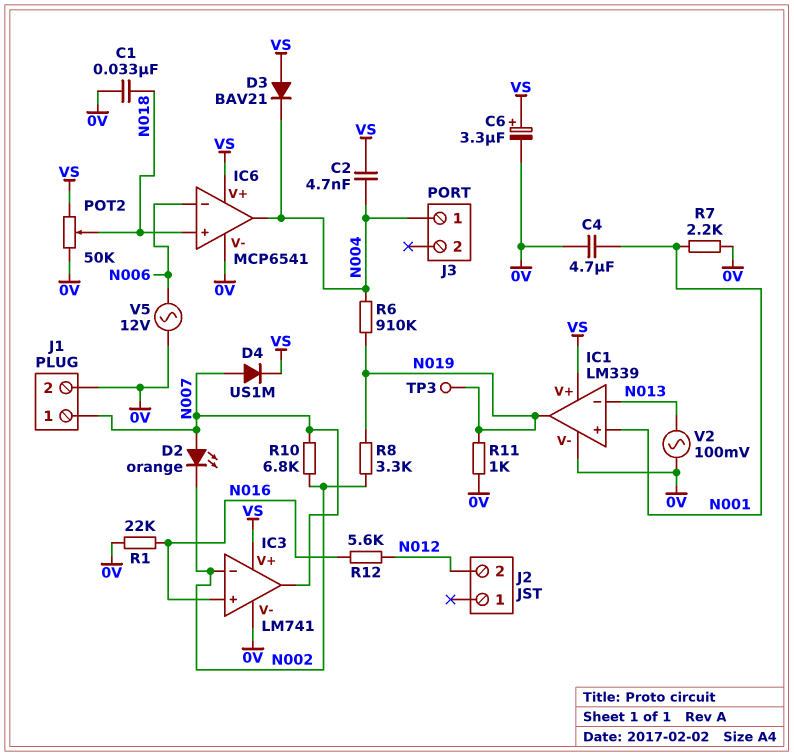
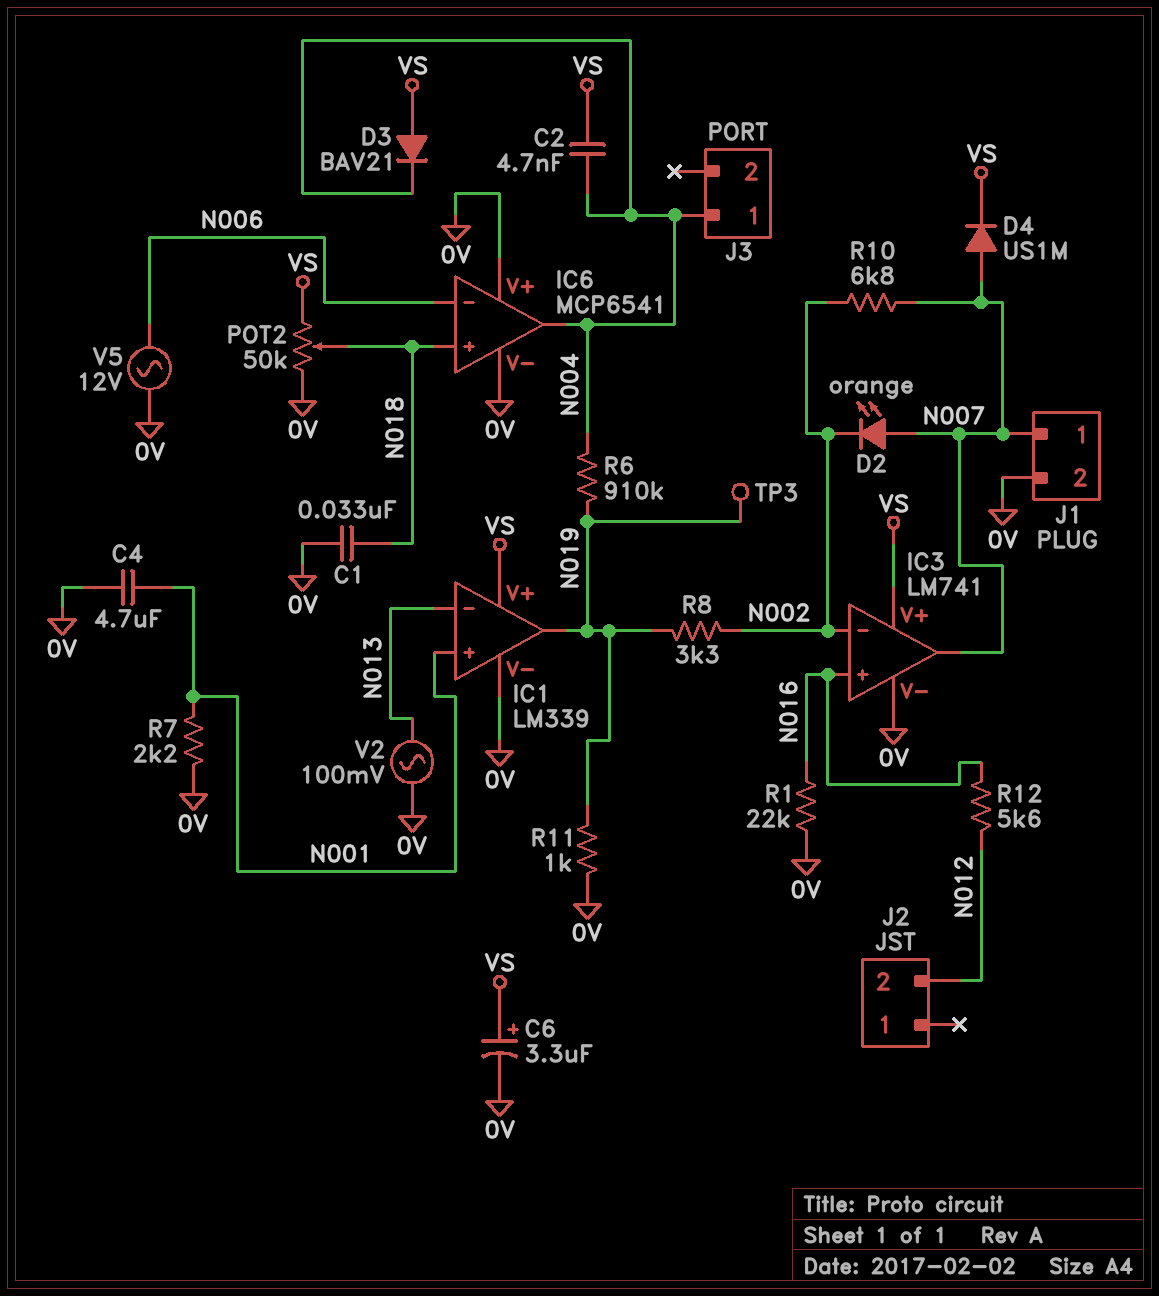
IC6 pin V+: VS -> 0V

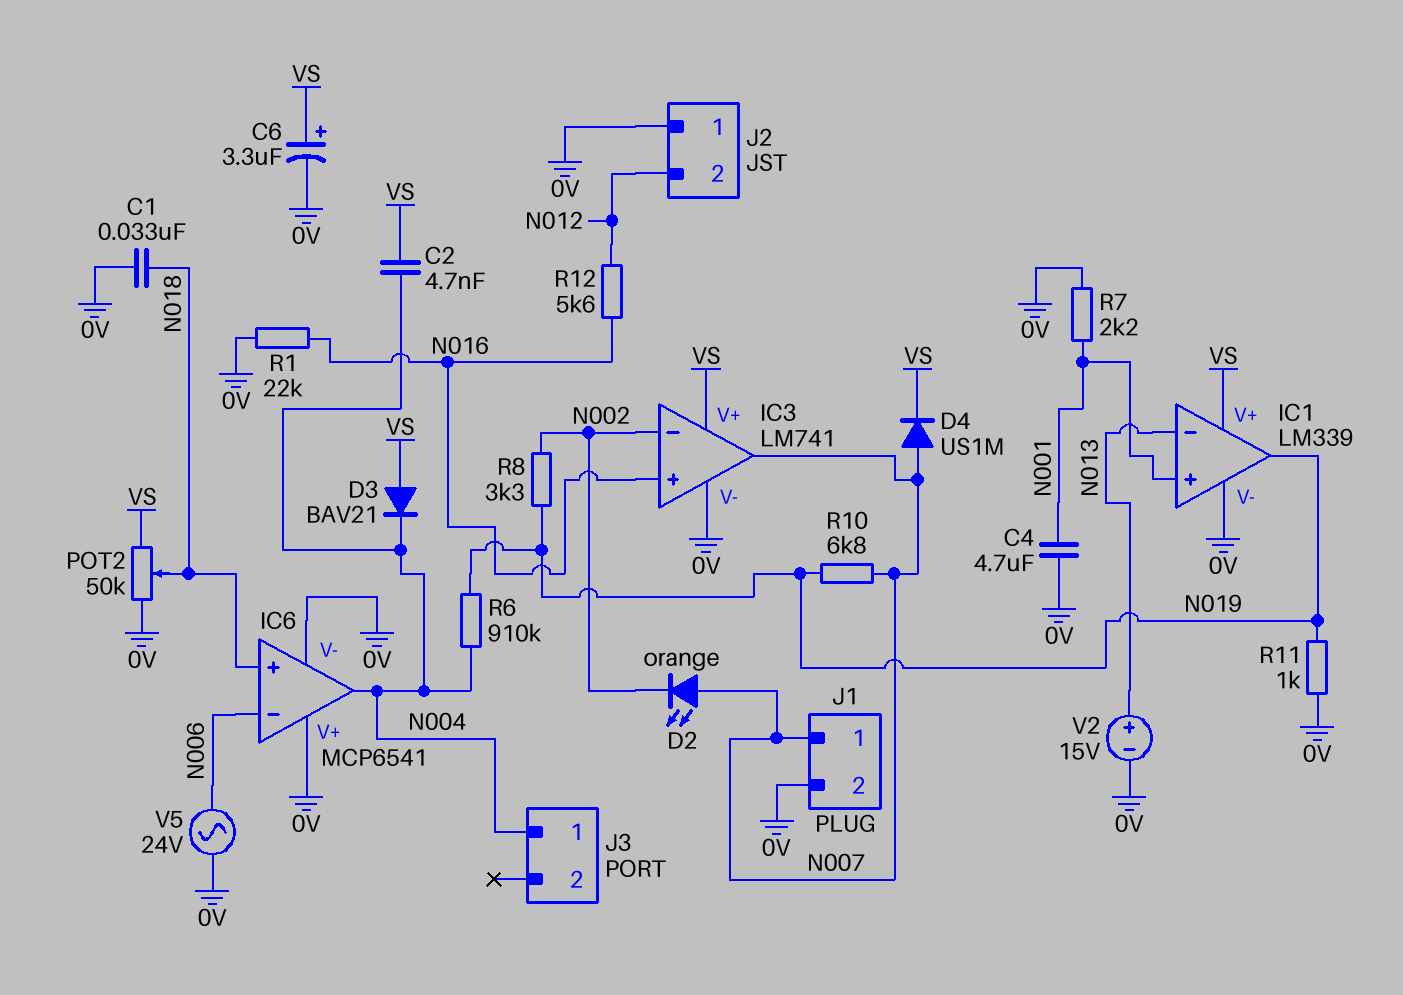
J2 pin 1: none -> 0V
R10: 6.8k (N002, N007) -> 6.8k (N007, N019)
TP3: test point (N019) -> none
V2: AC 100mV (0V, N013) -> 15V (plus N013, minus 0V)
V5: AC 12V (0V, N006) -> AC 24V (0V, N006)

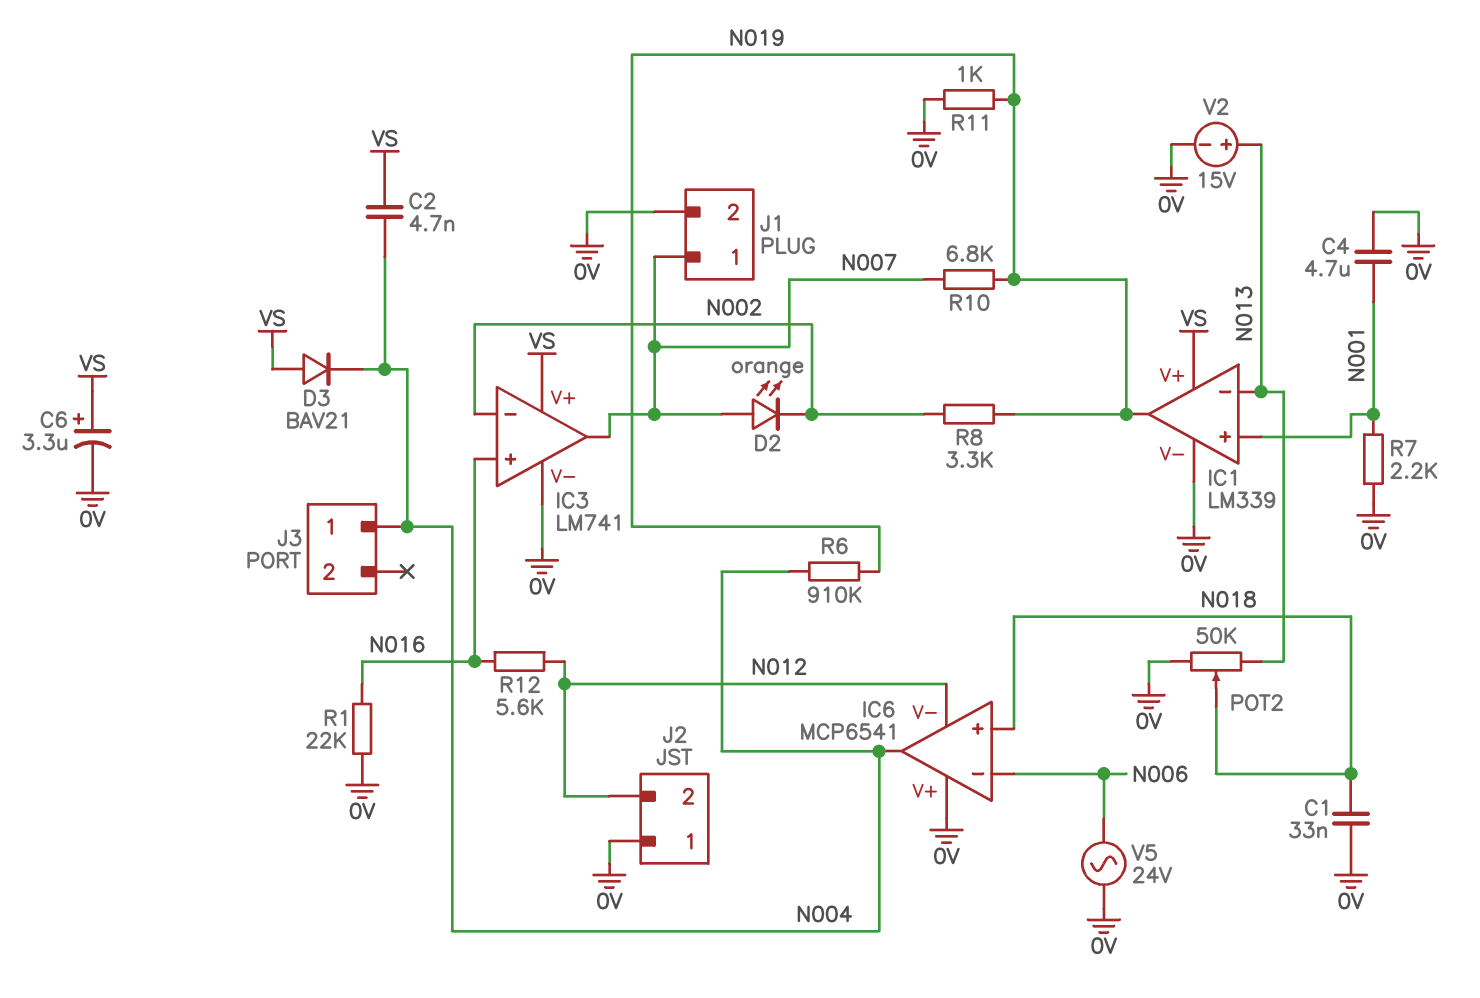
D4: diode US1M (A N007, K VS) -> none
IC6 pin V-: 0V -> N012
POT2: 50k (0V, VS, wiper N018) -> 50k (0V, N013, wiper N018)

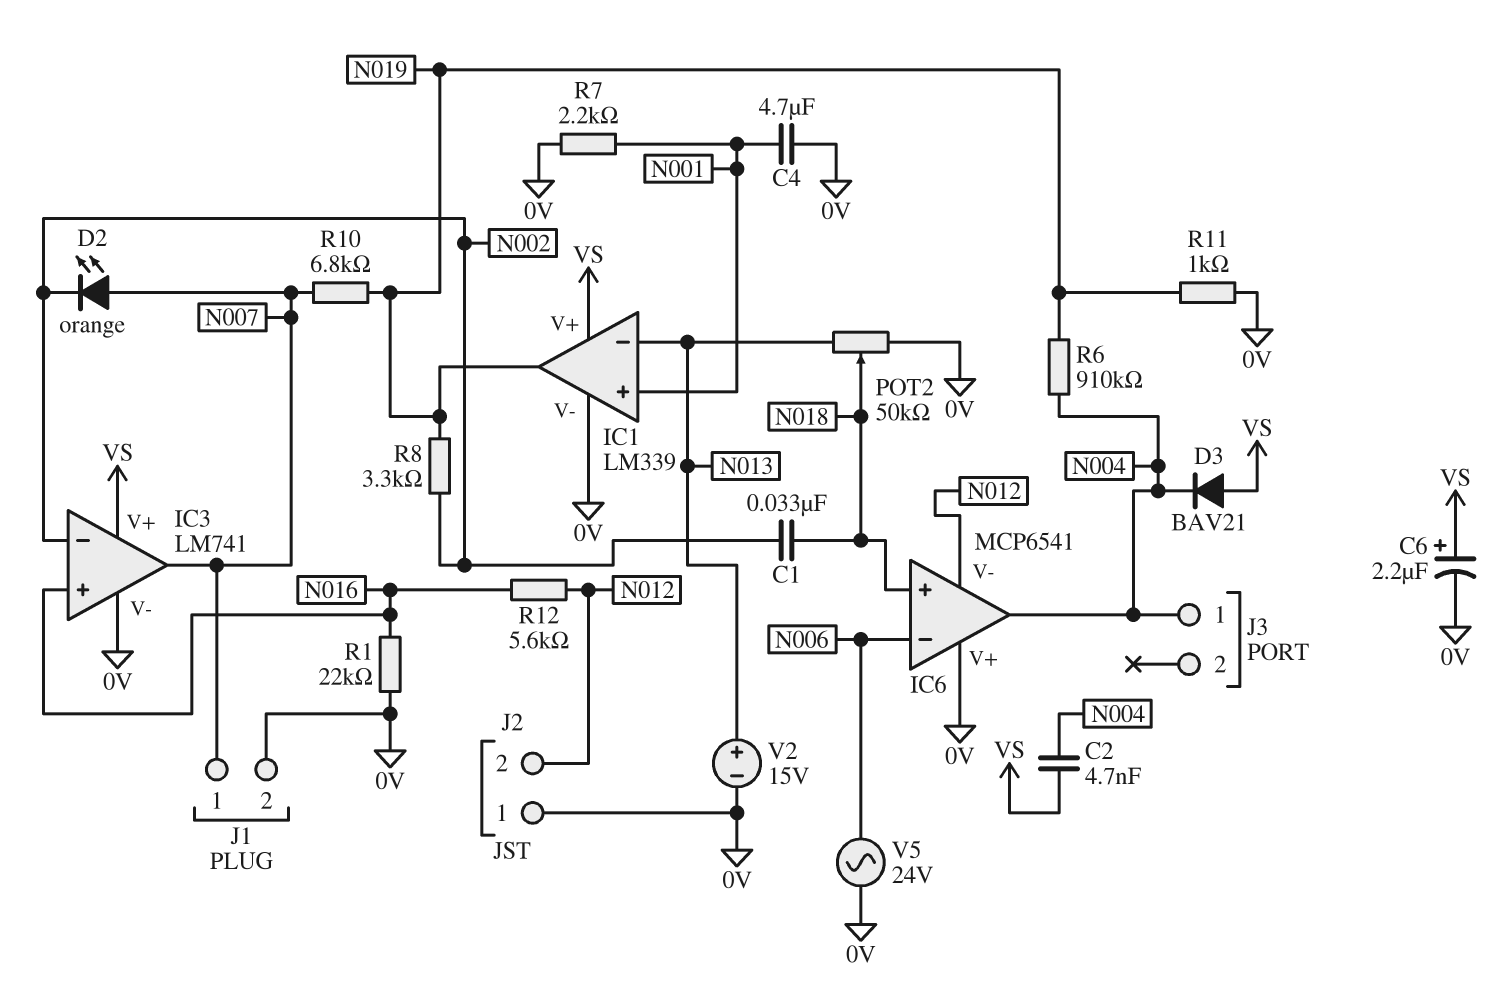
C1: 33nF (0V, N018) -> 33nF (N002, N018)
C6: 3.3uF (plus VS, minus 0V) -> 2.2uF (plus VS, minus 0V)

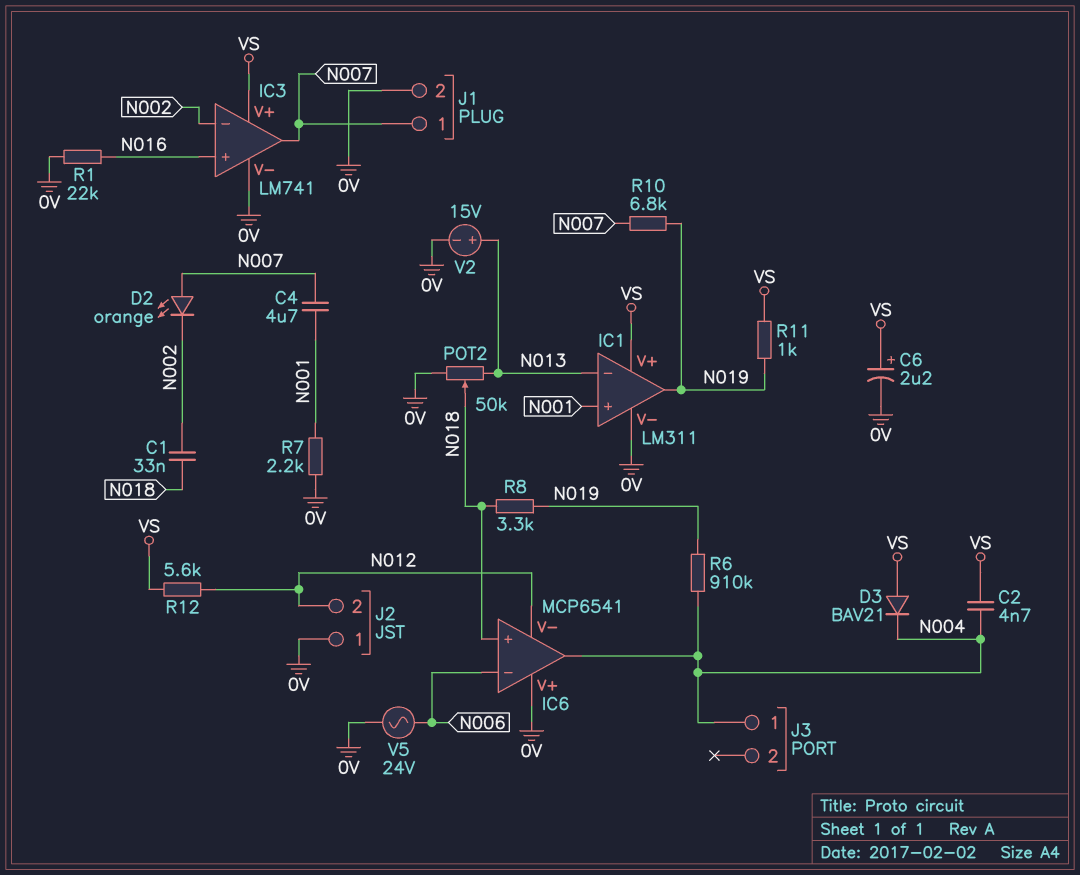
C4: 4.7uF (0V, N001) -> 4.7uF (N001, N007)
IC1: LM339 -> LM311
R8: 3.3k (N002, N019) -> 3.3k (N018, N019)
R11: 1k (0V, N019) -> 1k (N019, VS)
R12: 5.6k (N012, N016) -> 5.6k (N012, VS)

